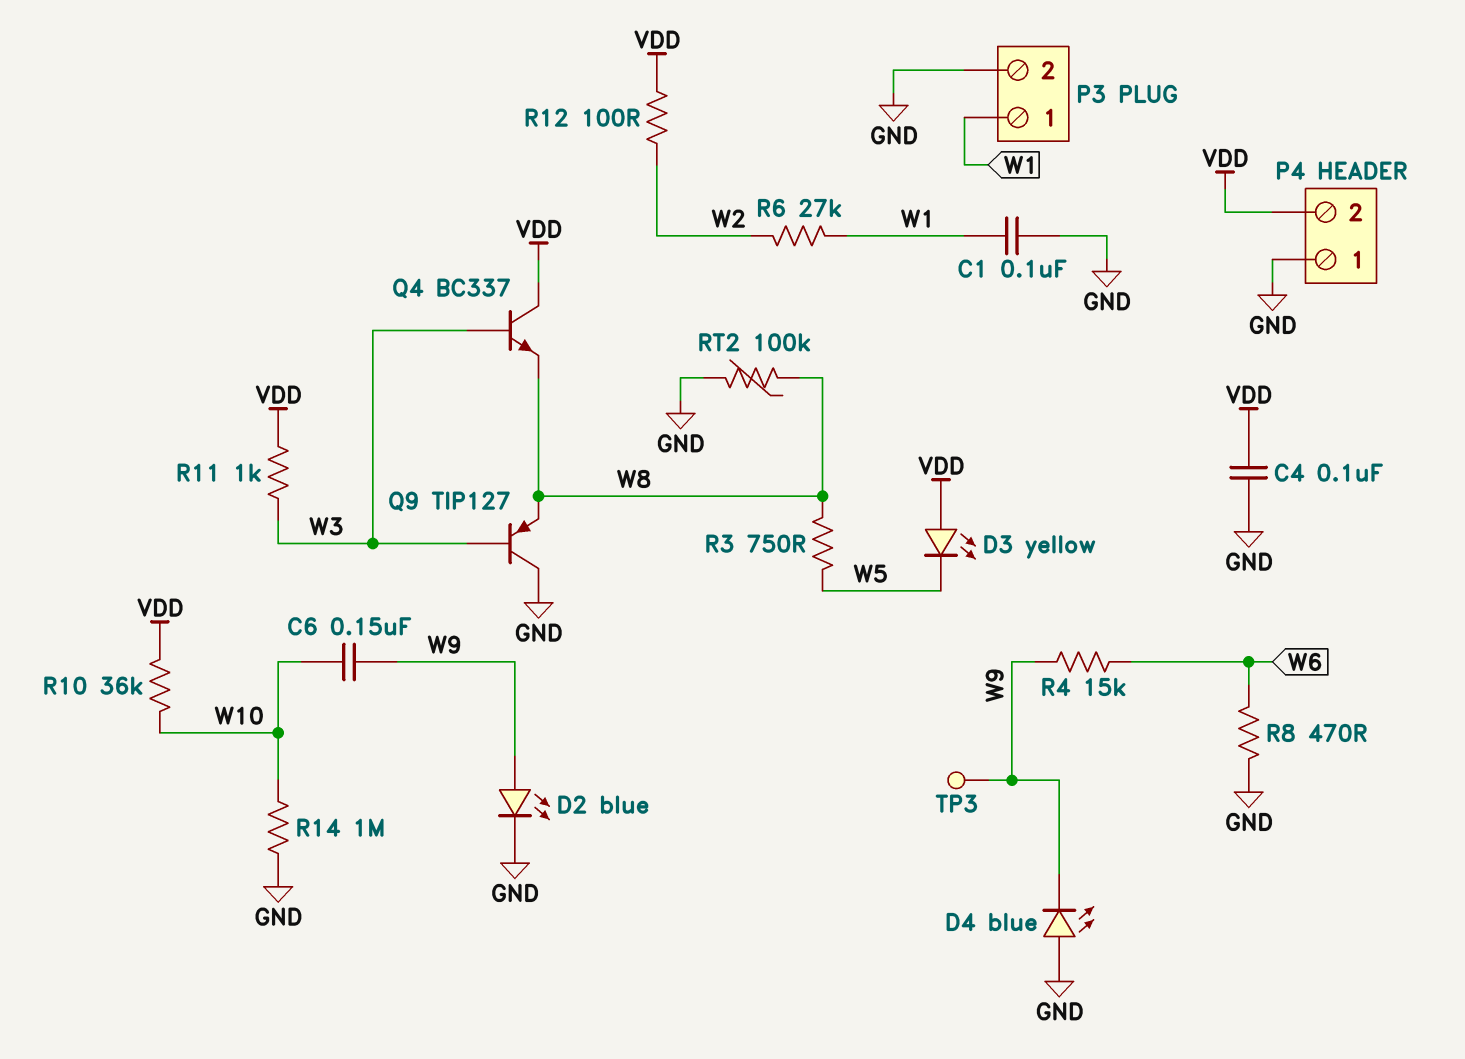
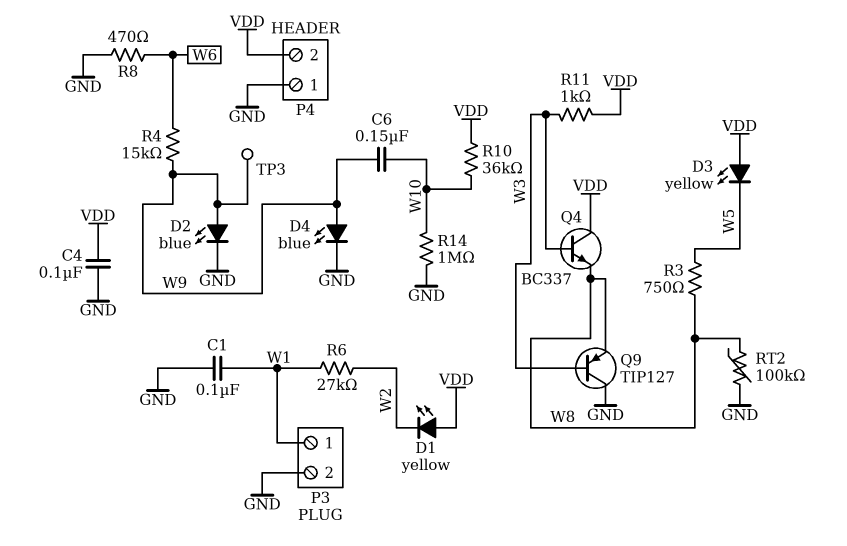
D1: none -> LED yellow (A VDD, K W2)
D4: LED blue (A GND, K W9) -> LED blue (A W9, K GND)
R12: 100 (VDD, W2) -> none

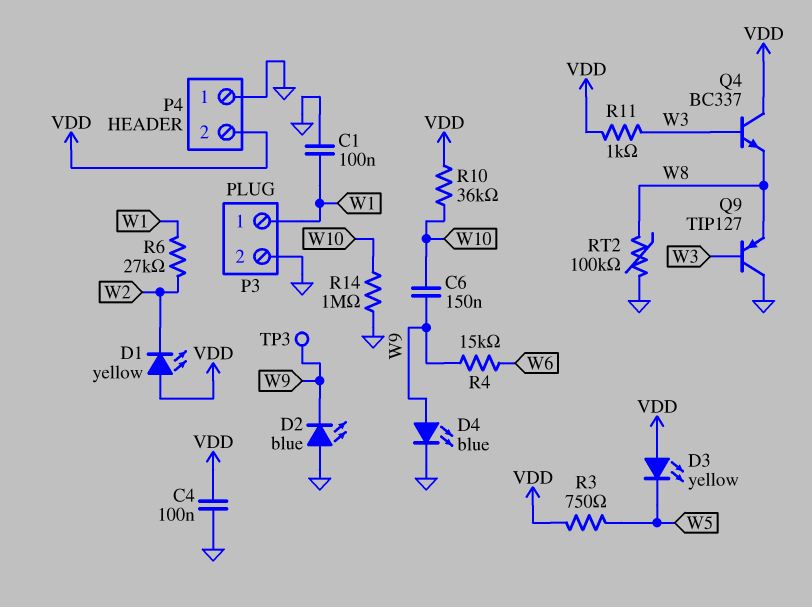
D2: LED blue (A W9, K GND) -> LED blue (A GND, K W9)
R3: 750 (W5, W8) -> 750 (VDD, W5)
R8: 470 (GND, W6) -> none

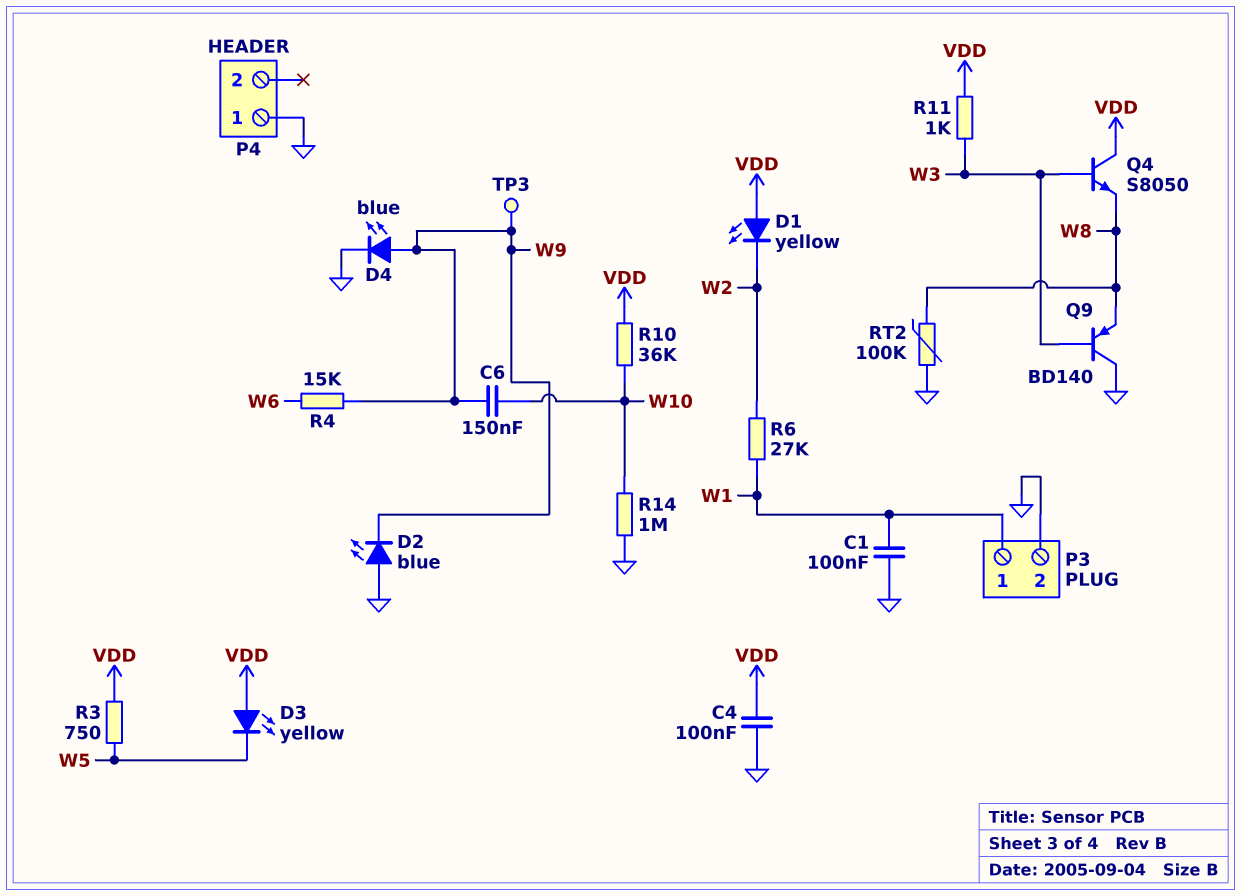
P4 pin 2: VDD -> none
Q4: NPN BC337 (B W3, C VDD, E W8) -> NPN S8050 (B W3, C VDD, E W8)
Q9: PNP TIP127 (B W3, C GND, E W8) -> PNP BD140 (B W3, C GND, E W8)

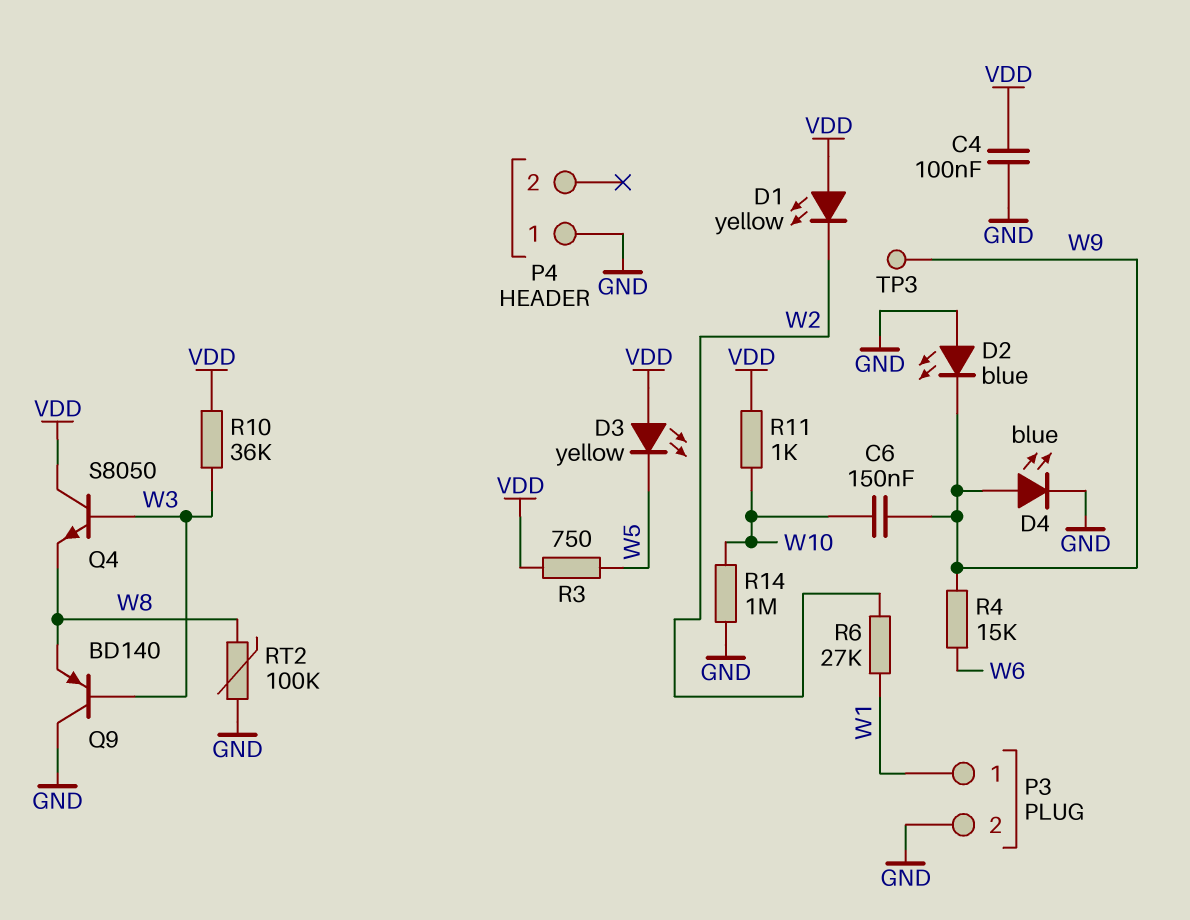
C1: 100nF (GND, W1) -> none
R10: 36k (VDD, W10) -> 36k (VDD, W3)
R11: 1k (VDD, W3) -> 1k (VDD, W10)

